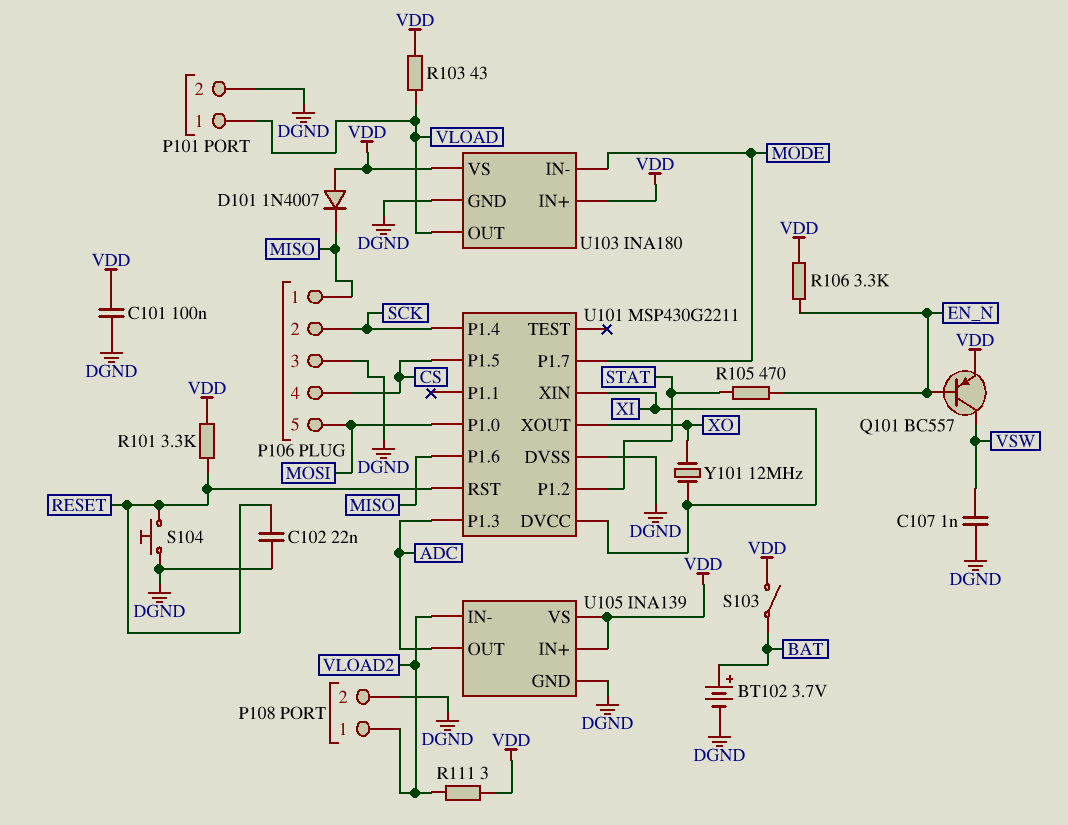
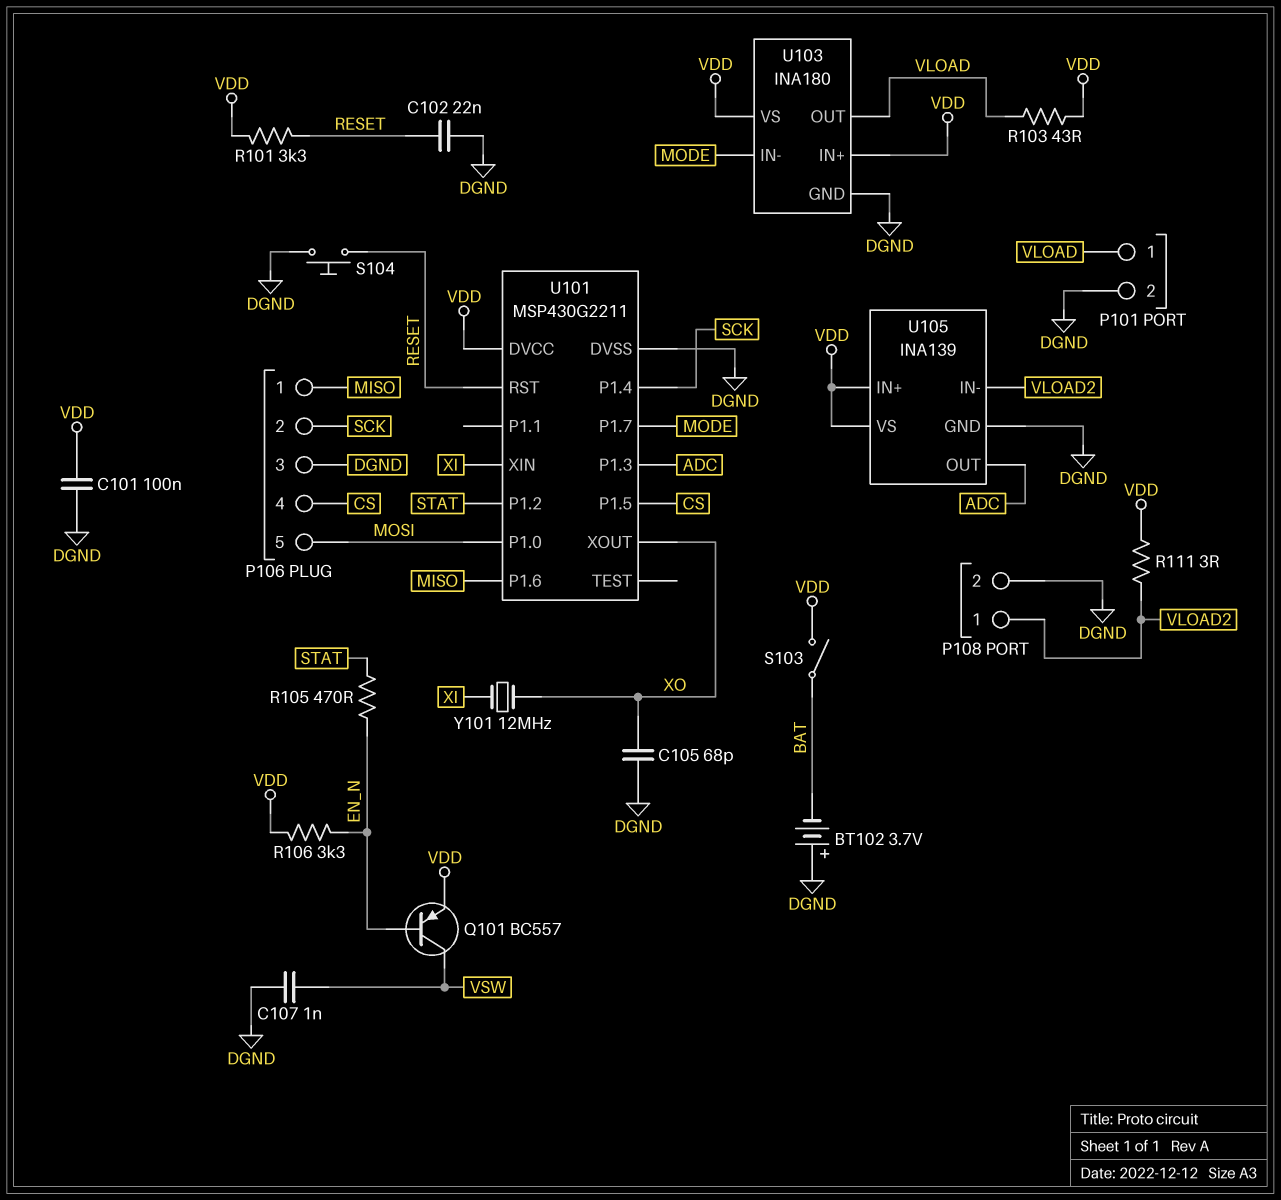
BT102: 3.7V (plus BAT, minus DGND) -> 3.7V (plus DGND, minus BAT)
C105: none -> 68pF (DGND, XO)
D101: diode 1N4007 (A VDD, K MISO) -> none
U101 pin DVCC: XI -> VDD

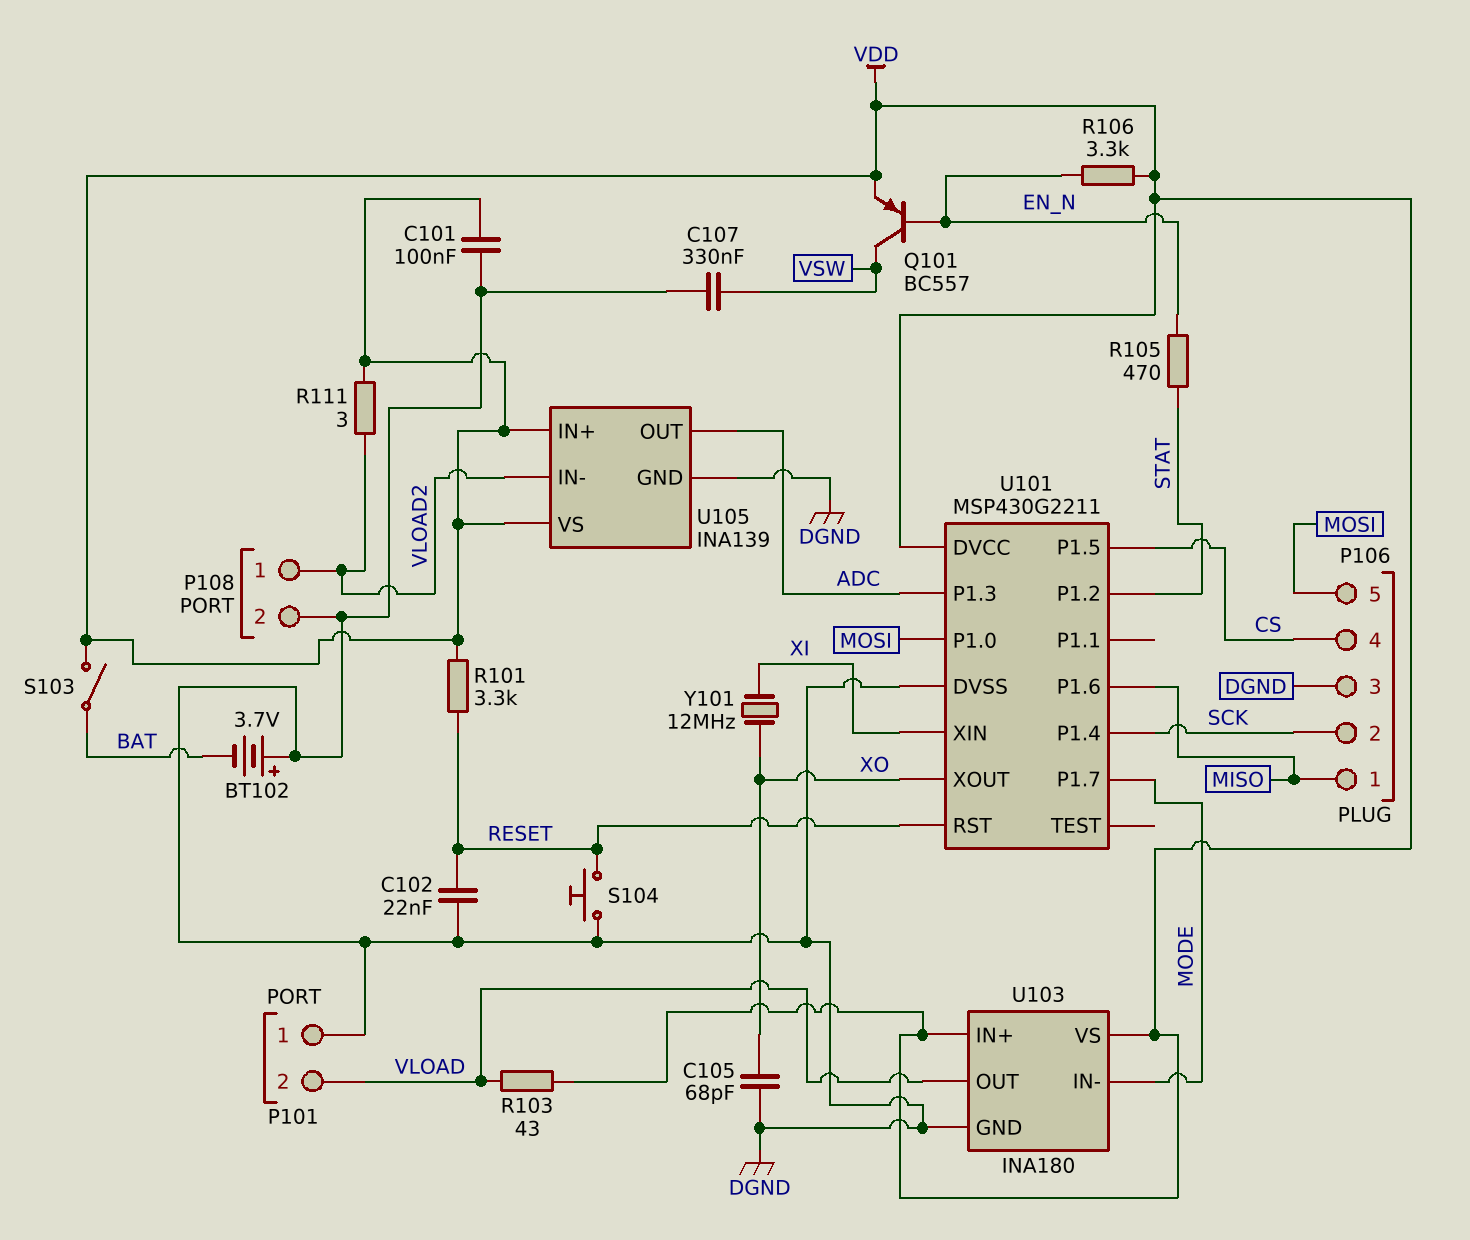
C107: 1nF (DGND, VSW) -> 330nF (DGND, VSW)
P101 pin 1: VLOAD -> DGND
P101 pin 2: DGND -> VLOAD

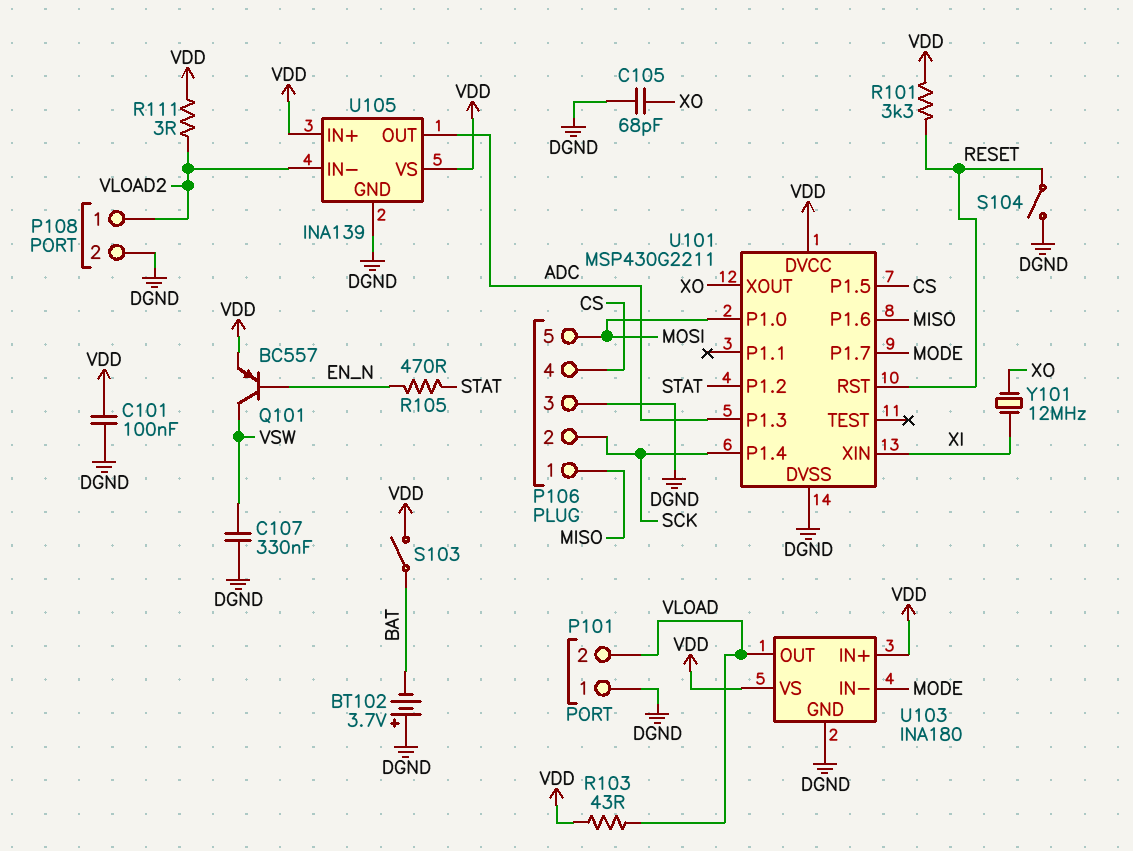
C102: 22nF (DGND, RESET) -> none
R106: 3.3k (EN_N, VDD) -> none
S104: button (DGND, RESET) -> switch (DGND, RESET)

